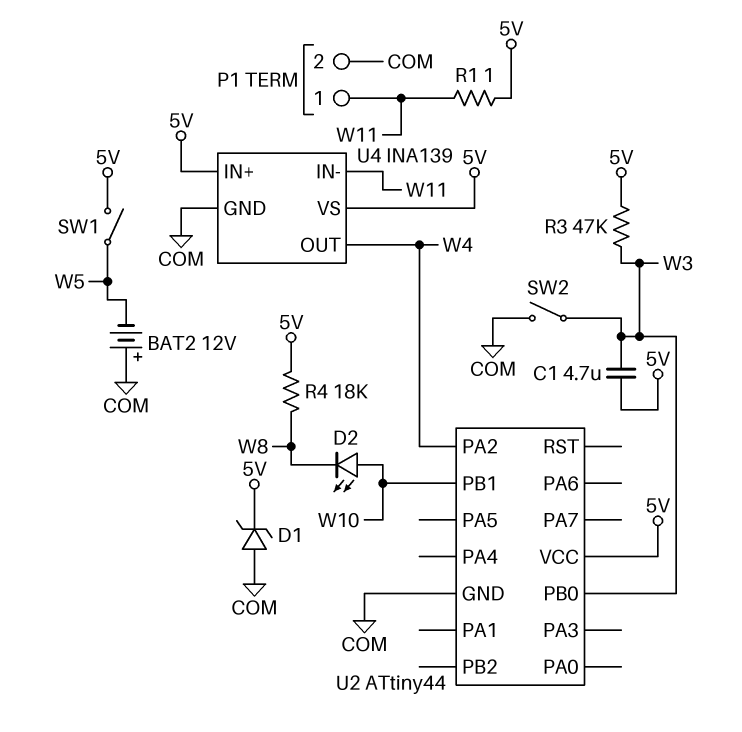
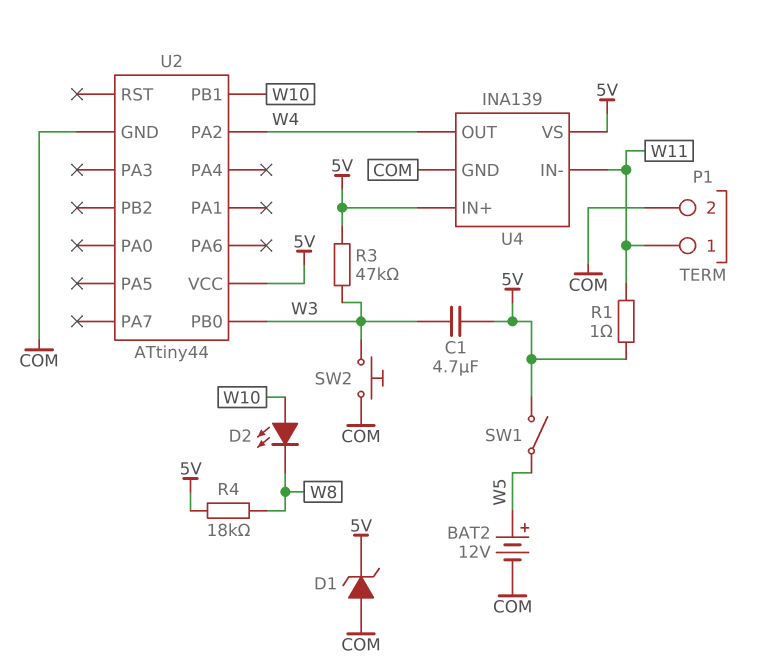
BAT2: 12V (plus COM, minus W5) -> 12V (plus W5, minus COM)
SW2: switch (COM, W3) -> button (COM, W3)

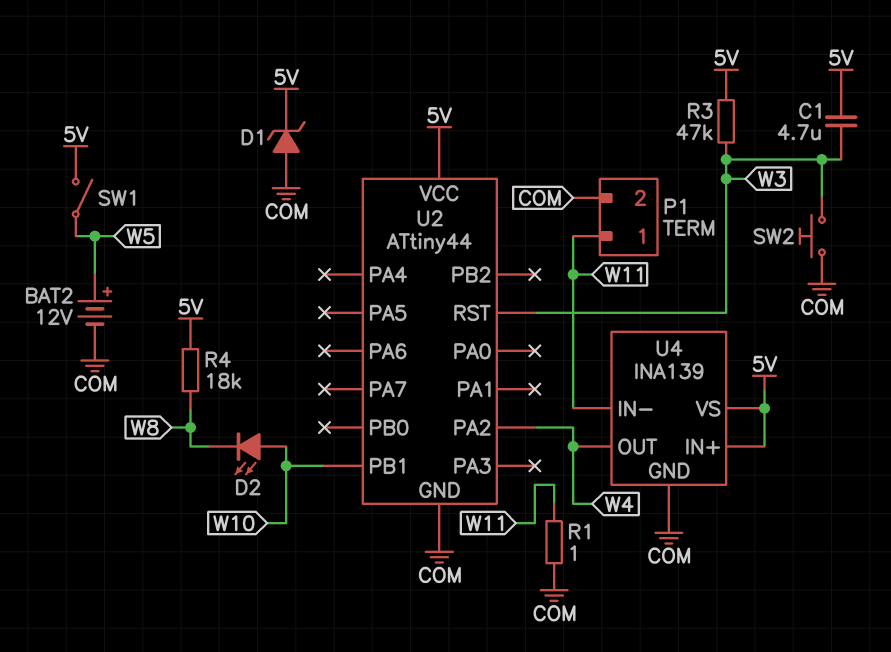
R1: 1 (5V, W11) -> 1 (COM, W11)
U2 pin PB0: W3 -> none
U2 pin RST: none -> W3

